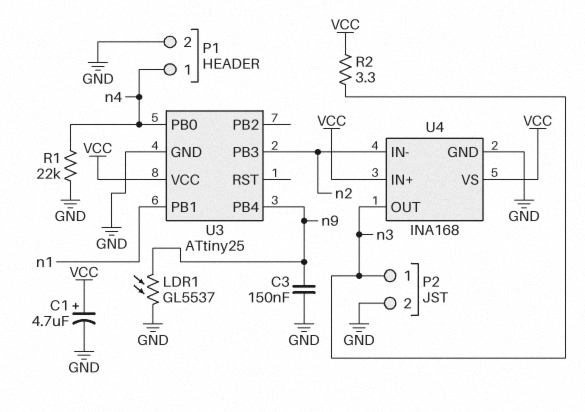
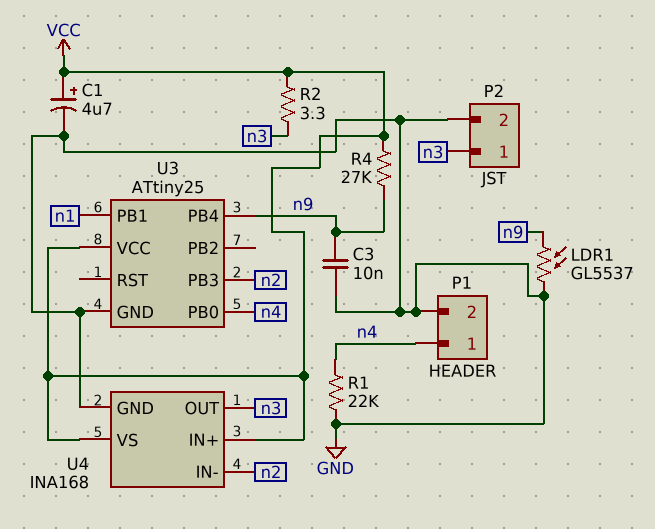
C3: 150nF (GND, n9) -> 10nF (GND, n9)
R4: none -> 27k (VCC, n9)

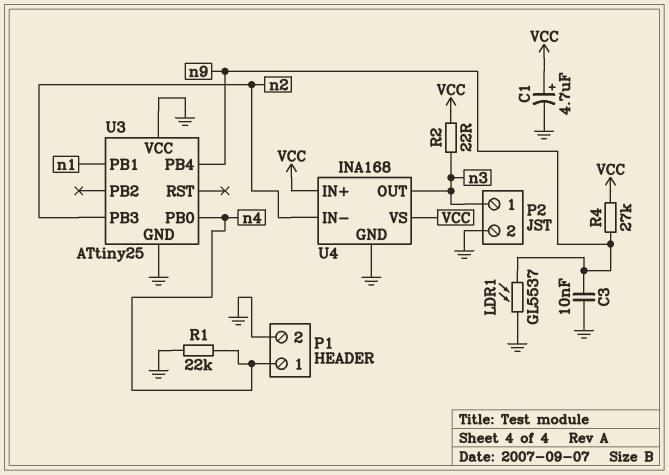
R2: 3.3 (VCC, n3) -> 22 (VCC, n3)
U3 pin VCC: VCC -> GND

